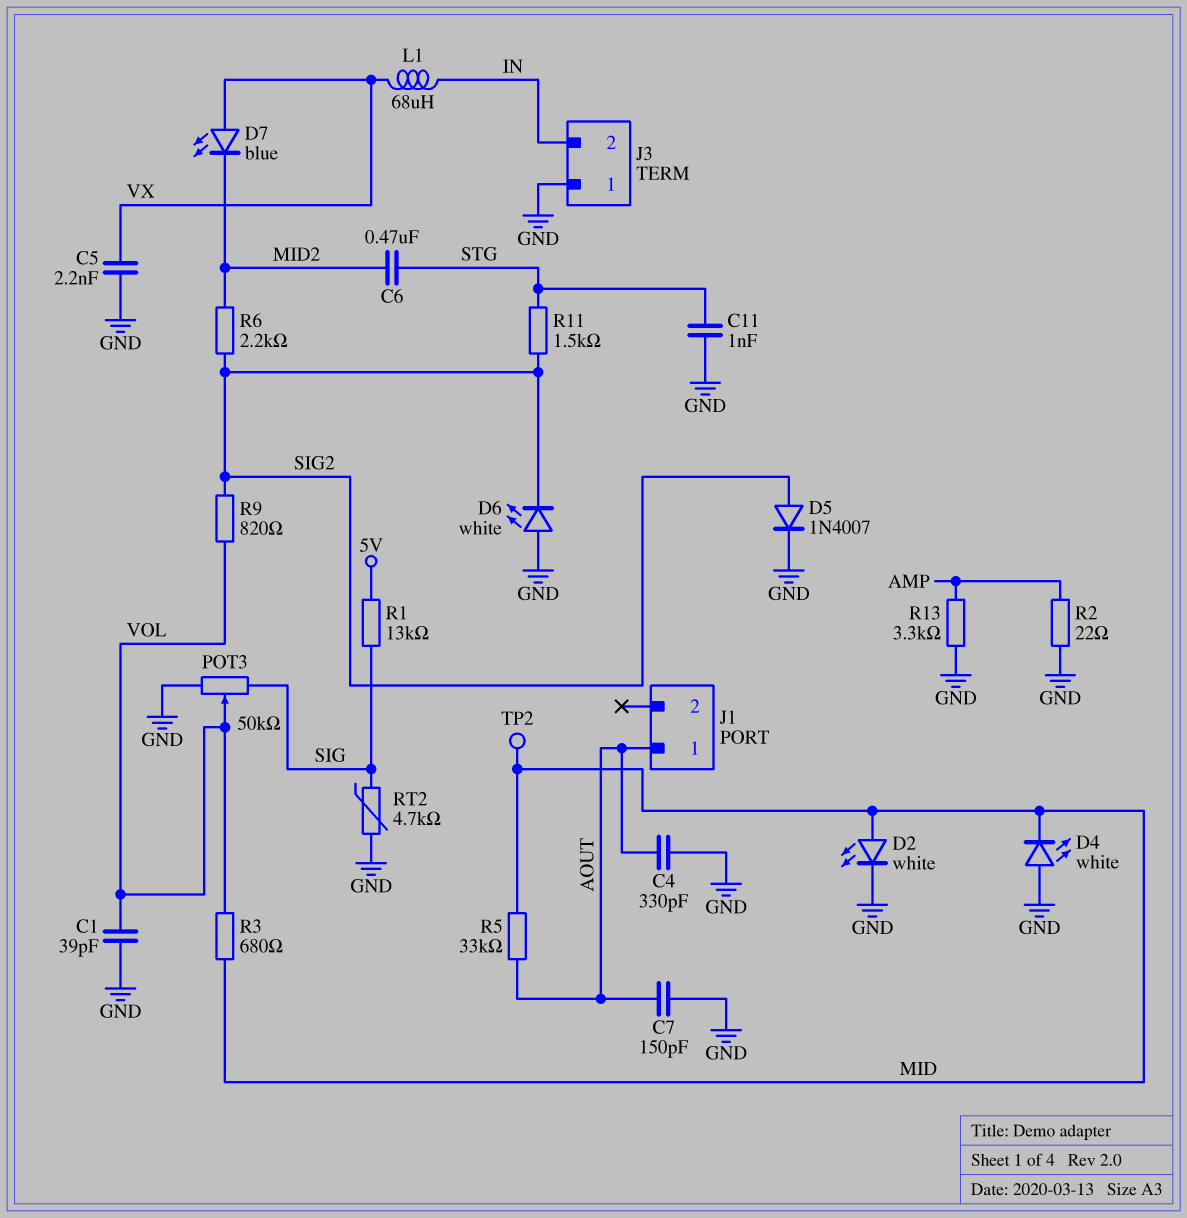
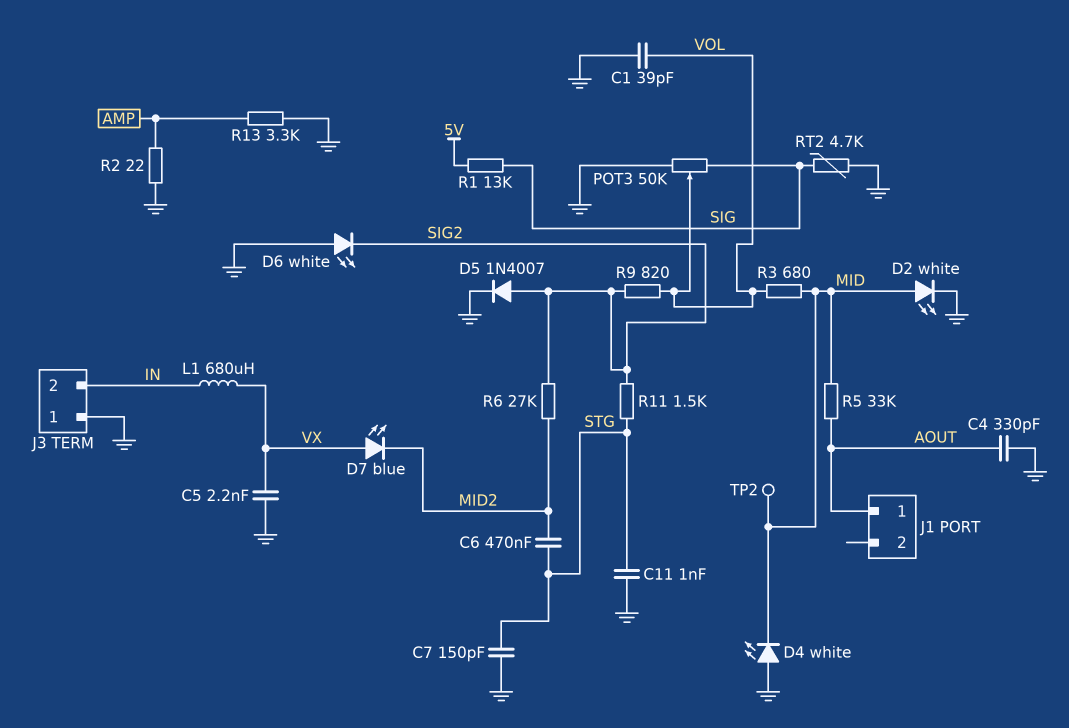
C7: 150pF (AOUT, GND) -> 150pF (GND, STG)
L1: 68uH (IN, VX) -> 680uH (IN, VX)
R6: 2.2k (MID2, SIG2) -> 27k (MID2, SIG2)

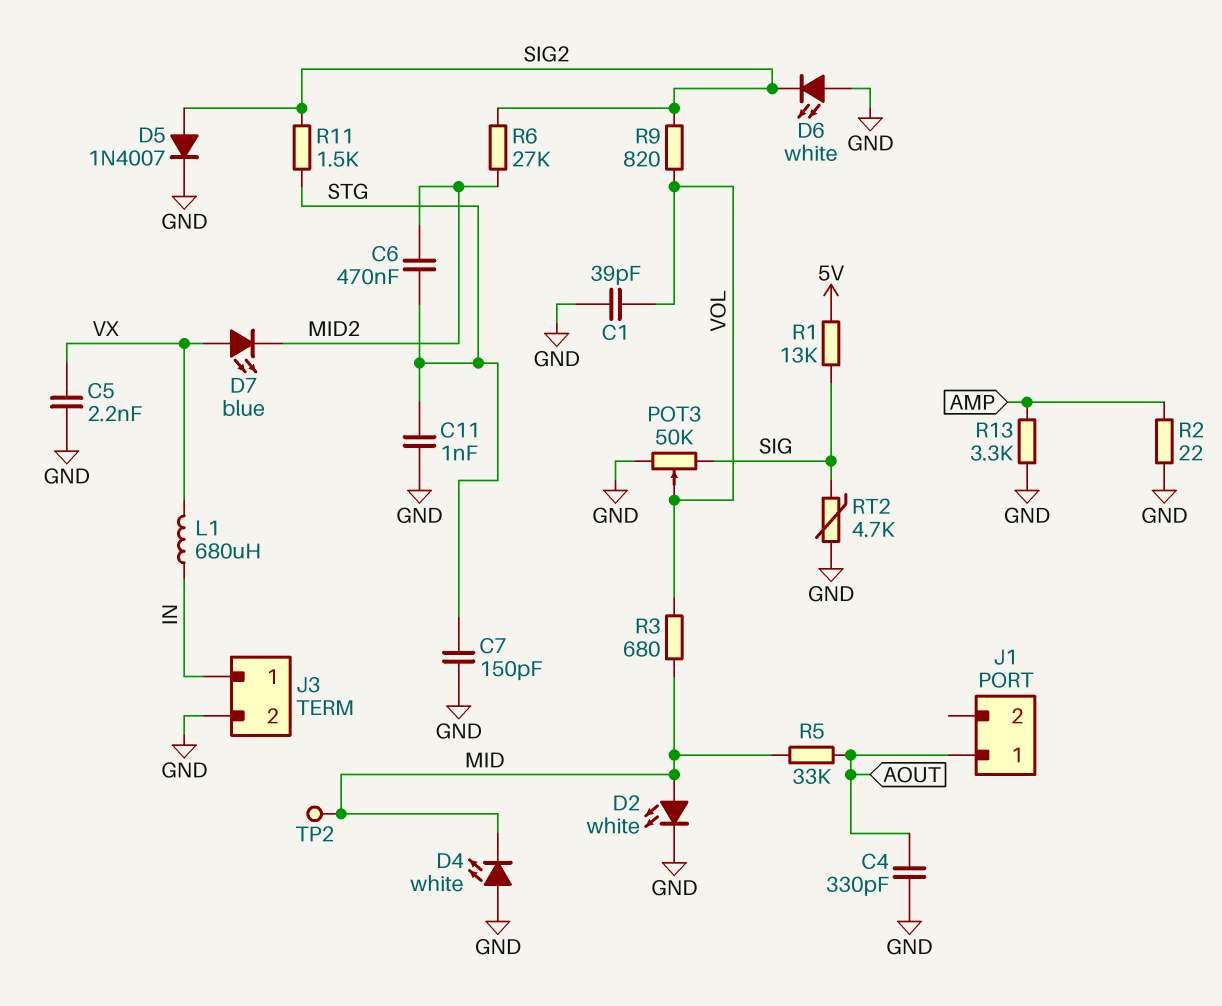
J3 pin 1: GND -> IN
J3 pin 2: IN -> GND

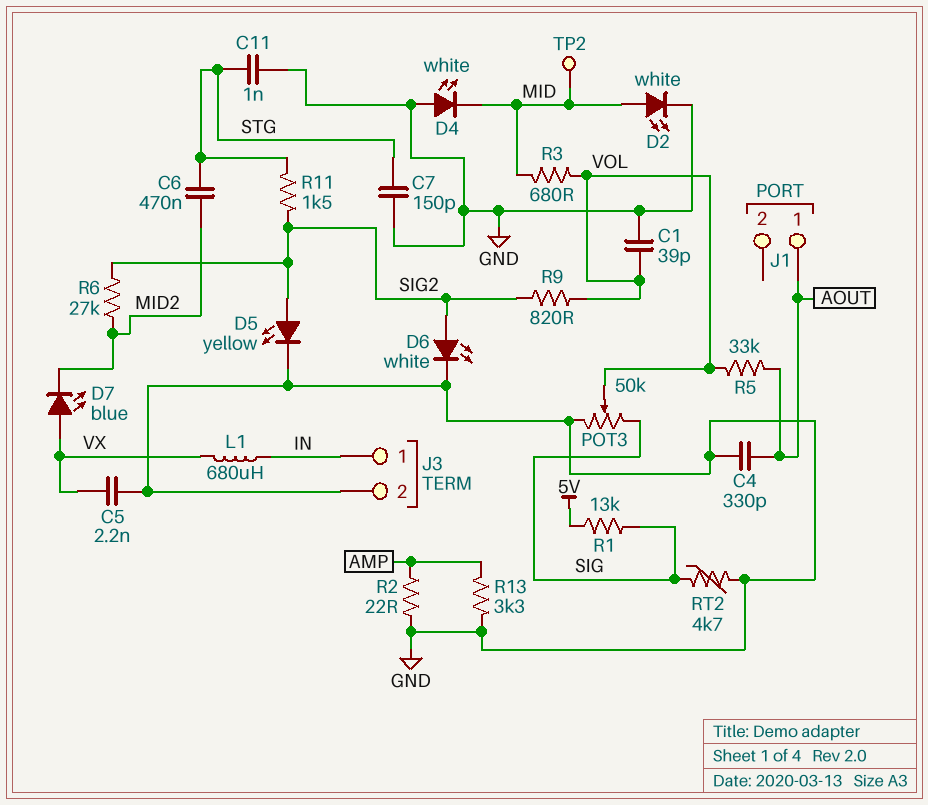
D5: diode 1N4007 (A SIG2, K GND) -> LED yellow (A SIG2, K GND)
D6: LED white (A GND, K SIG2) -> LED white (A SIG2, K GND)
R5: 33k (AOUT, MID) -> 33k (AOUT, VOL)

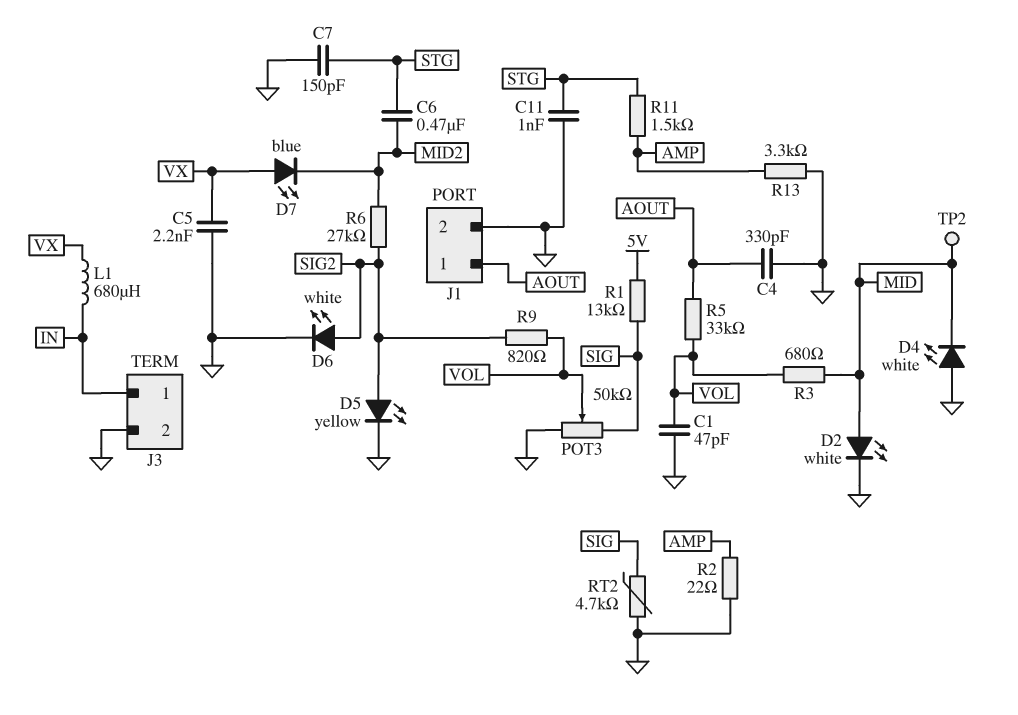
C1: 39pF (GND, VOL) -> 47pF (GND, VOL)
J1 pin 2: none -> GND
R11: 1.5k (SIG2, STG) -> 1.5k (AMP, STG)

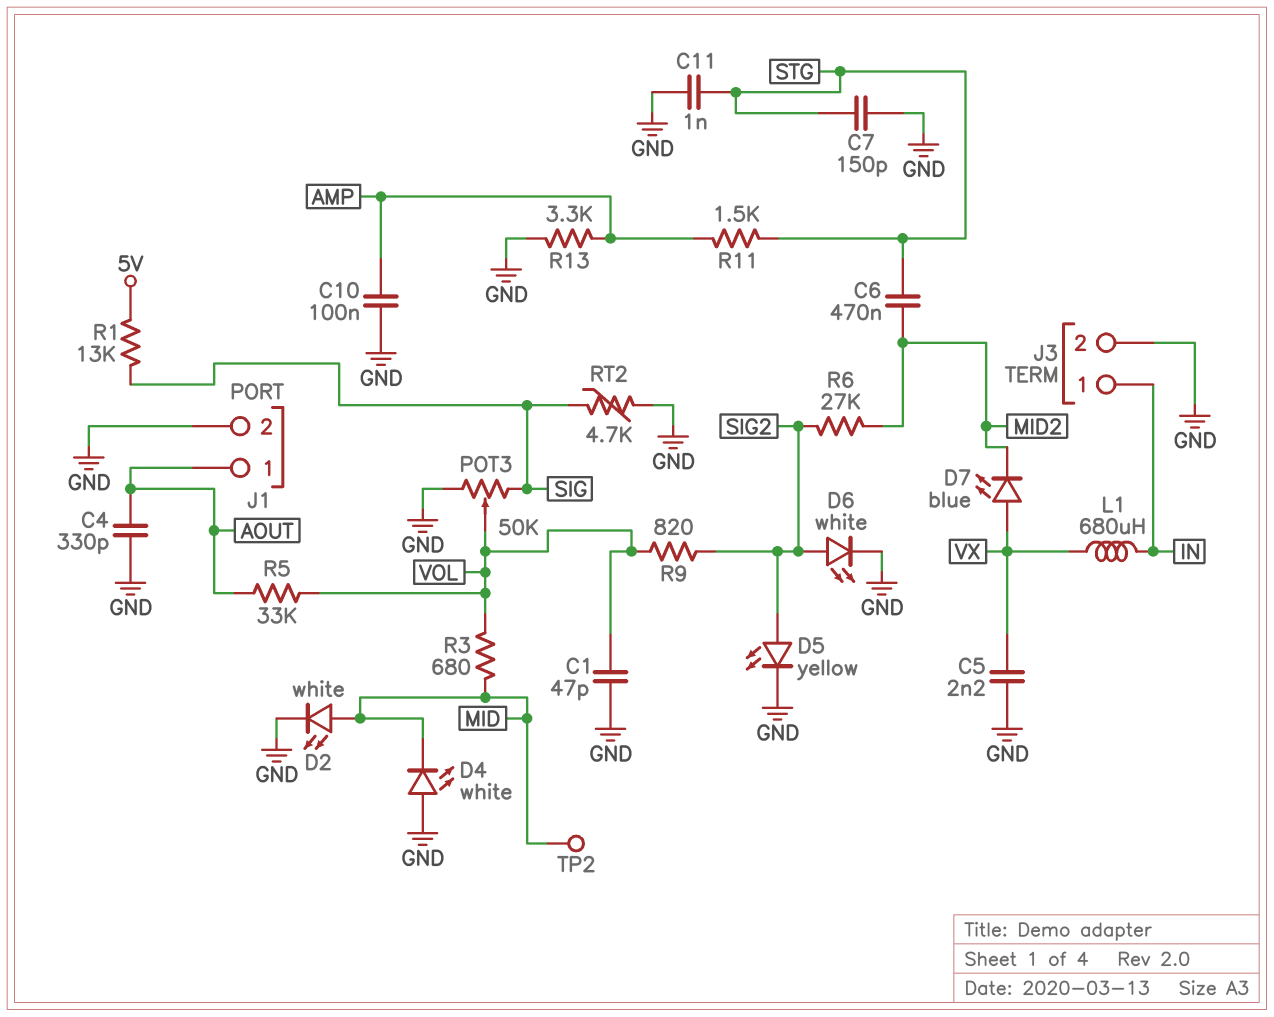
C10: none -> 100nF (AMP, GND)
R2: 22 (AMP, GND) -> none

